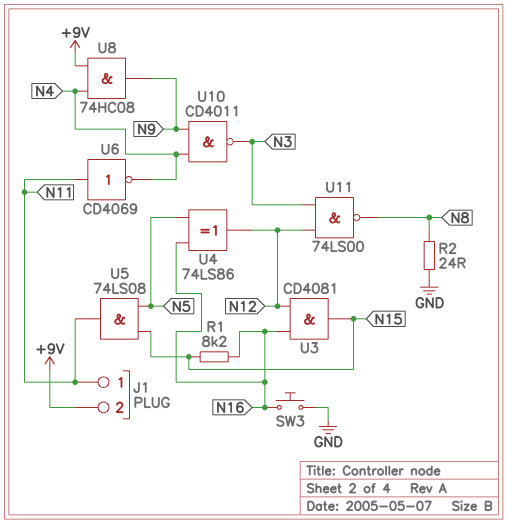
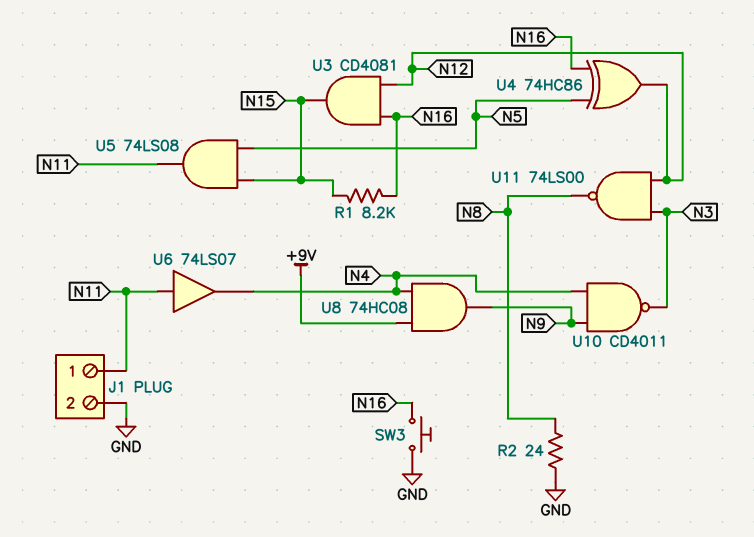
J1 pin 2: +9V -> GND
U4: XOR 74LS86 (in N5, in N16, out N12) -> XOR 74HC86 (in N5, in N16, out N12)
U6: NOT CD4069 (in N11, out N4) -> buffer 74LS07 (in N11, out N4)

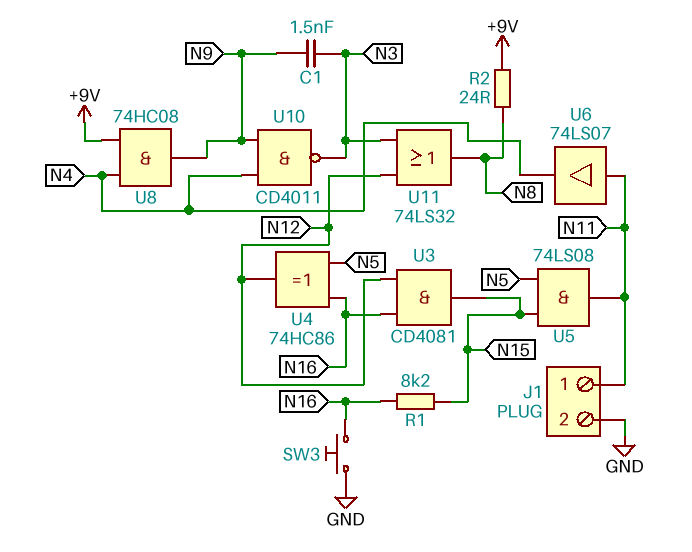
C1: none -> 1.5nF (N3, N9)
R2: 24 (GND, N8) -> 24 (+9V, N8)
U11: NAND 74LS00 (in N3, in N12, out N8) -> OR 74LS32 (in N3, in N12, out N8)

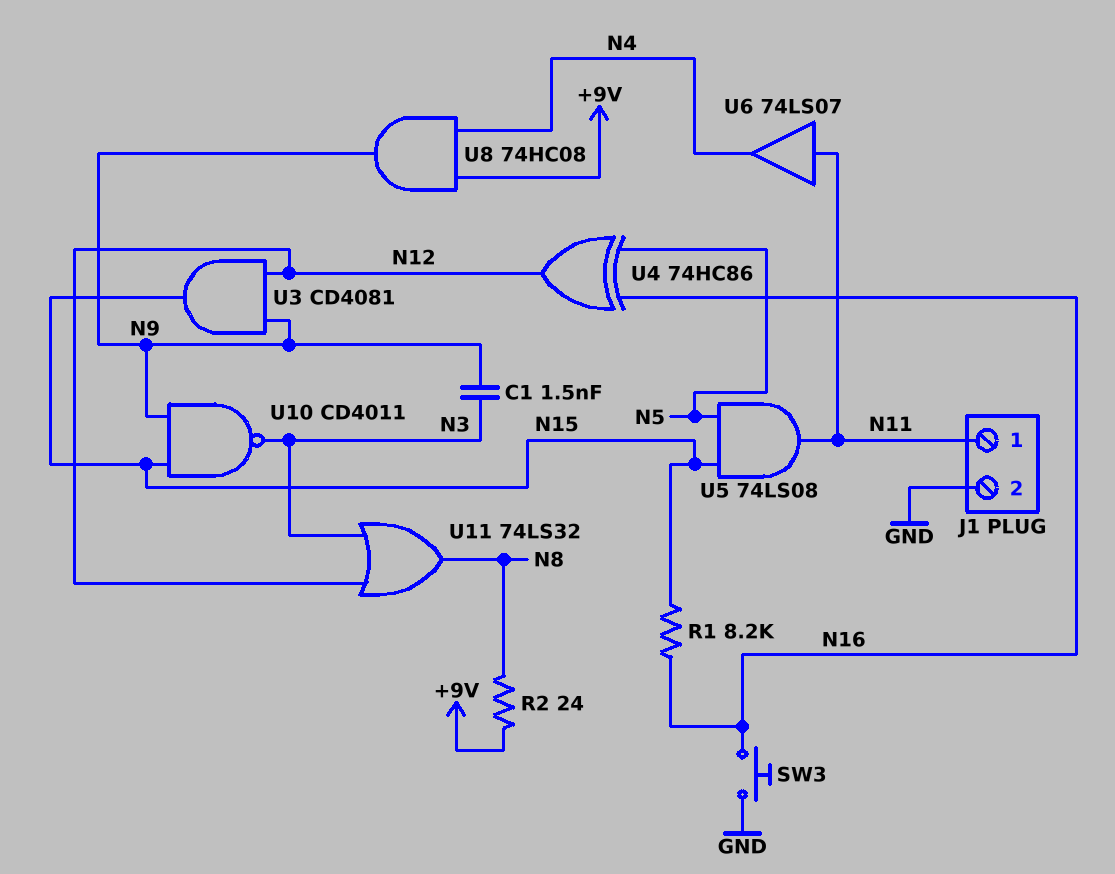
U3: AND CD4081 (in N12, in N16, out N15) -> AND CD4081 (in N9, in N12, out N15)
U10: NAND CD4011 (in N4, in N9, out N3) -> NAND CD4011 (in N9, in N15, out N3)

